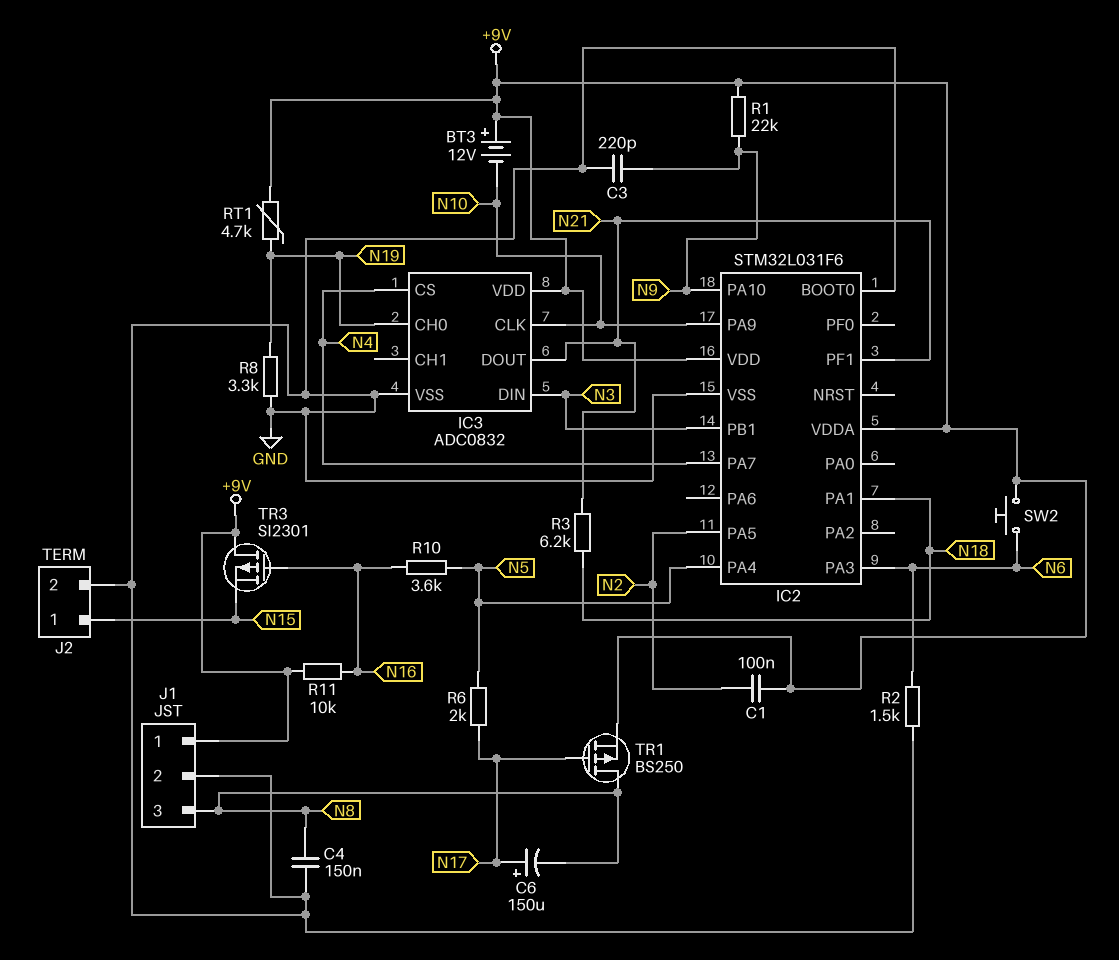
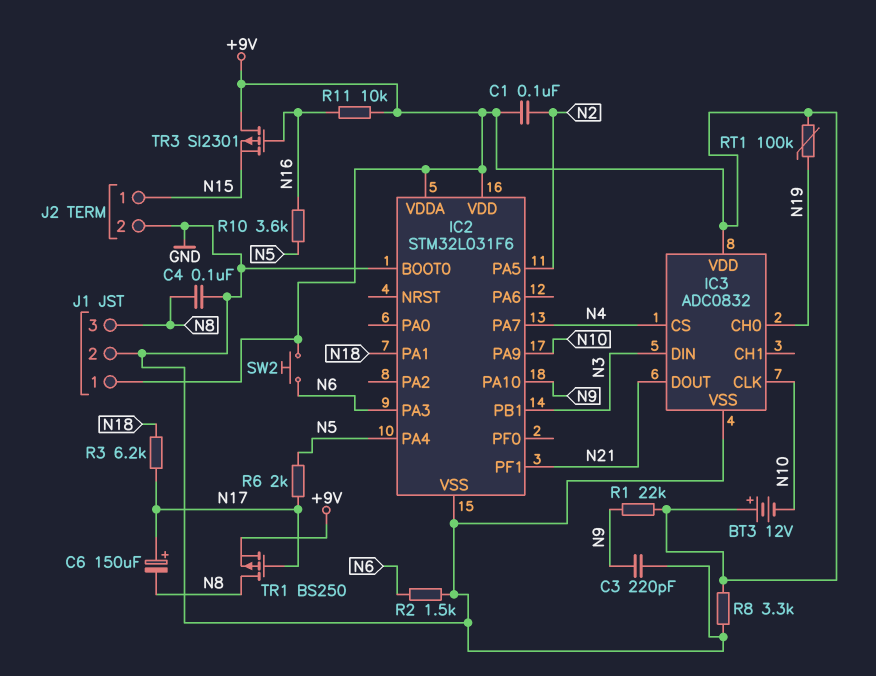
C4: 150nF (GND, N8) -> 100nF (GND, N8)
R3: 6.2k (N18, N21) -> 6.2k (N17, N18)
R8: 3.3k (GND, N19) -> 3.3k (+9V, GND)
RT1: 4.7k (+9V, N19) -> 100k (+9V, N19)

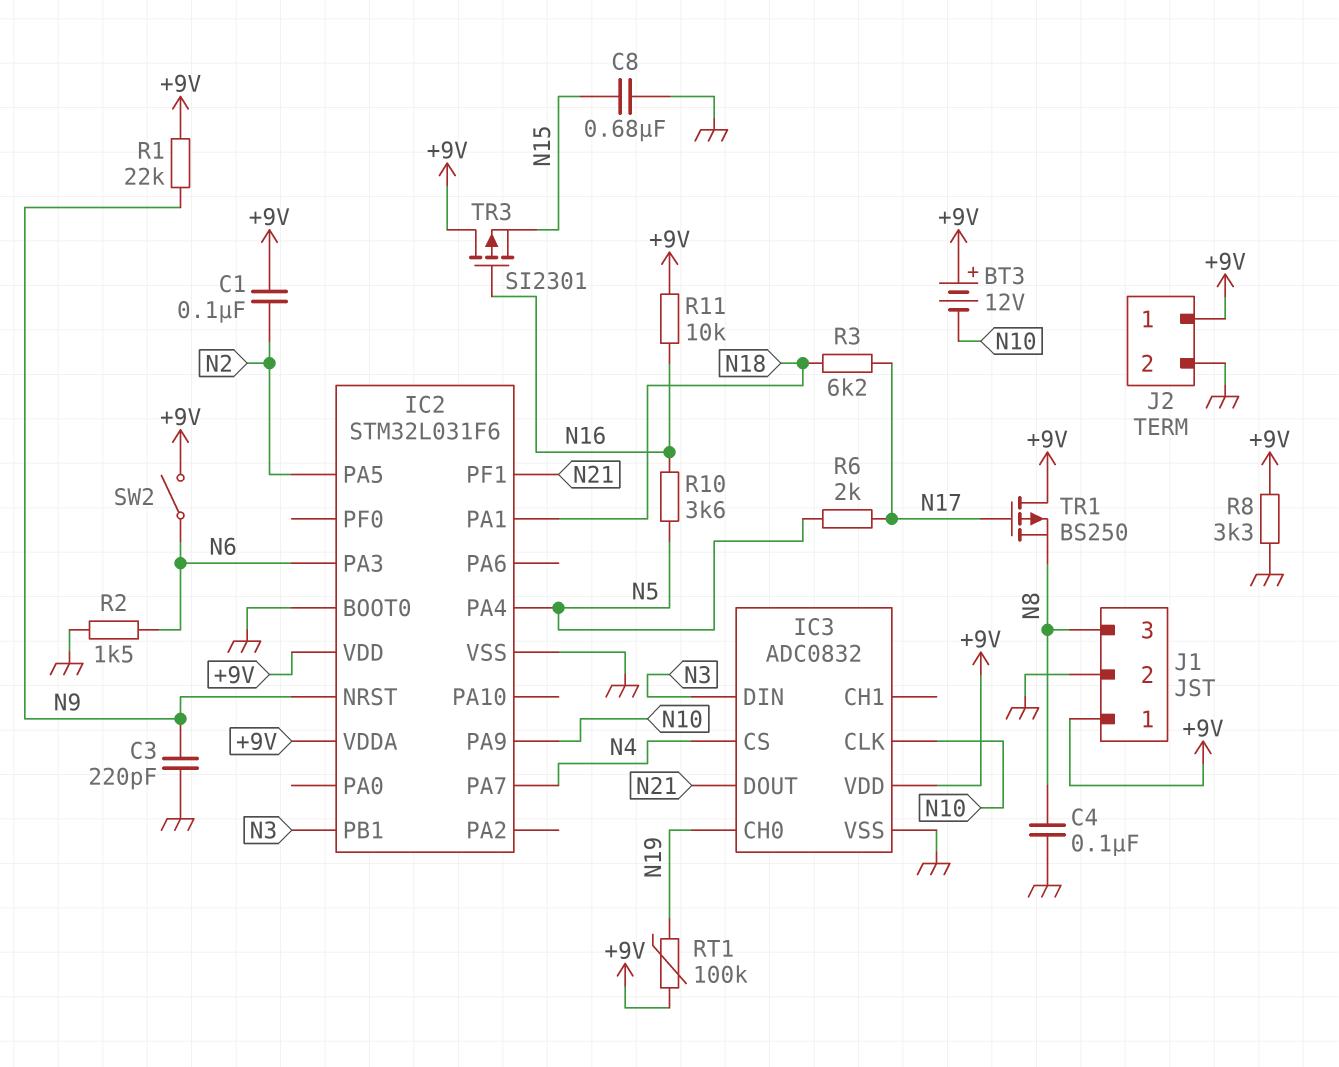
C6: 150uF (plus N17, minus N8) -> none
C8: none -> 680nF (GND, N15)
IC2 pin NRST: none -> N9
IC2 pin PA10: N9 -> none
J2 pin 1: N15 -> +9V
SW2: button (+9V, N6) -> switch (+9V, N6)
TR1: PMOS BS250 (G N17, D N8, S +9V) -> PMOS BS250 (G N17, D +9V, S N8)

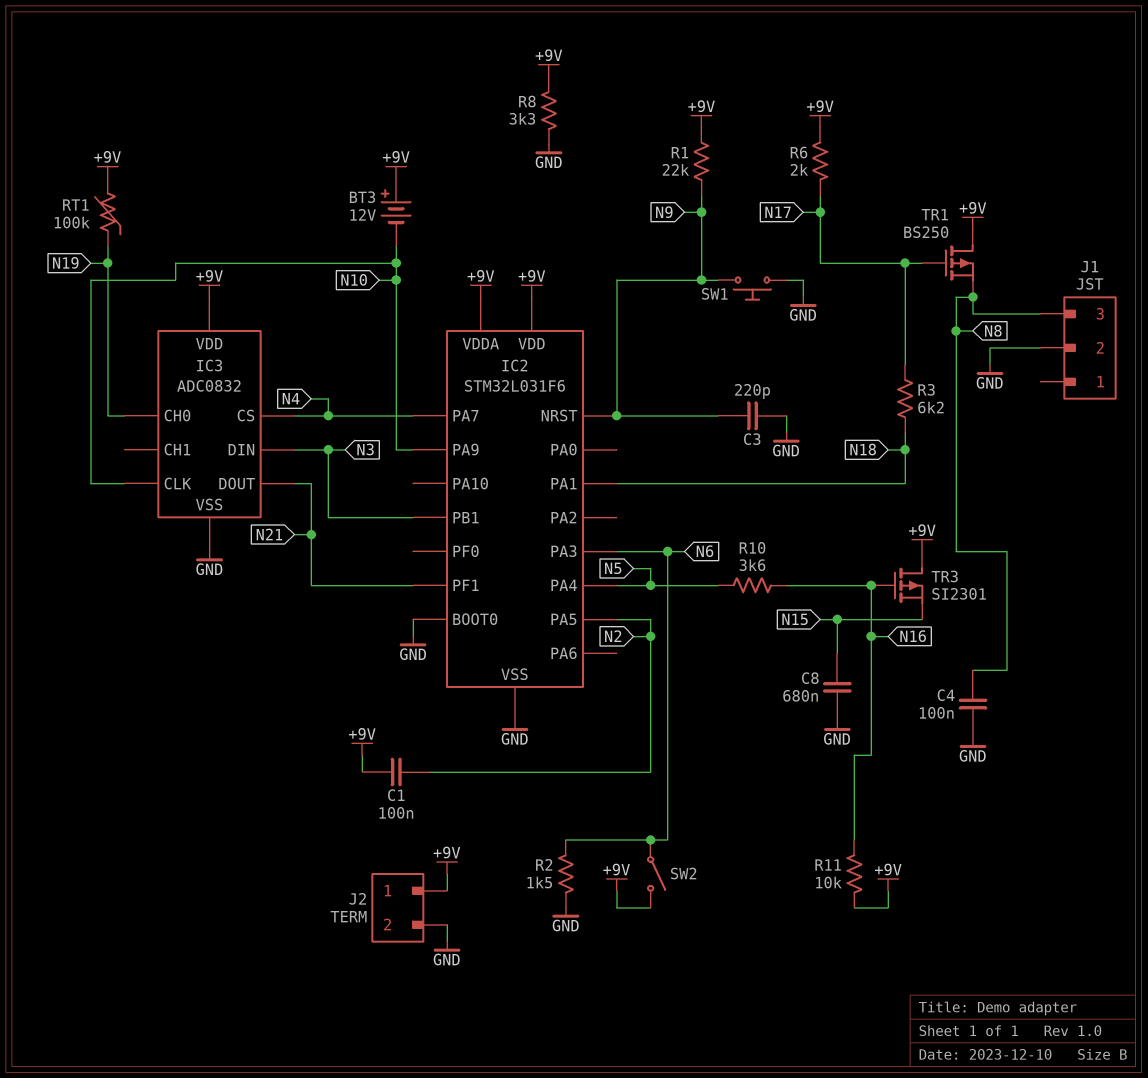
J1 pin 1: +9V -> none
R6: 2k (N5, N17) -> 2k (+9V, N17)
SW1: none -> button (GND, N9)

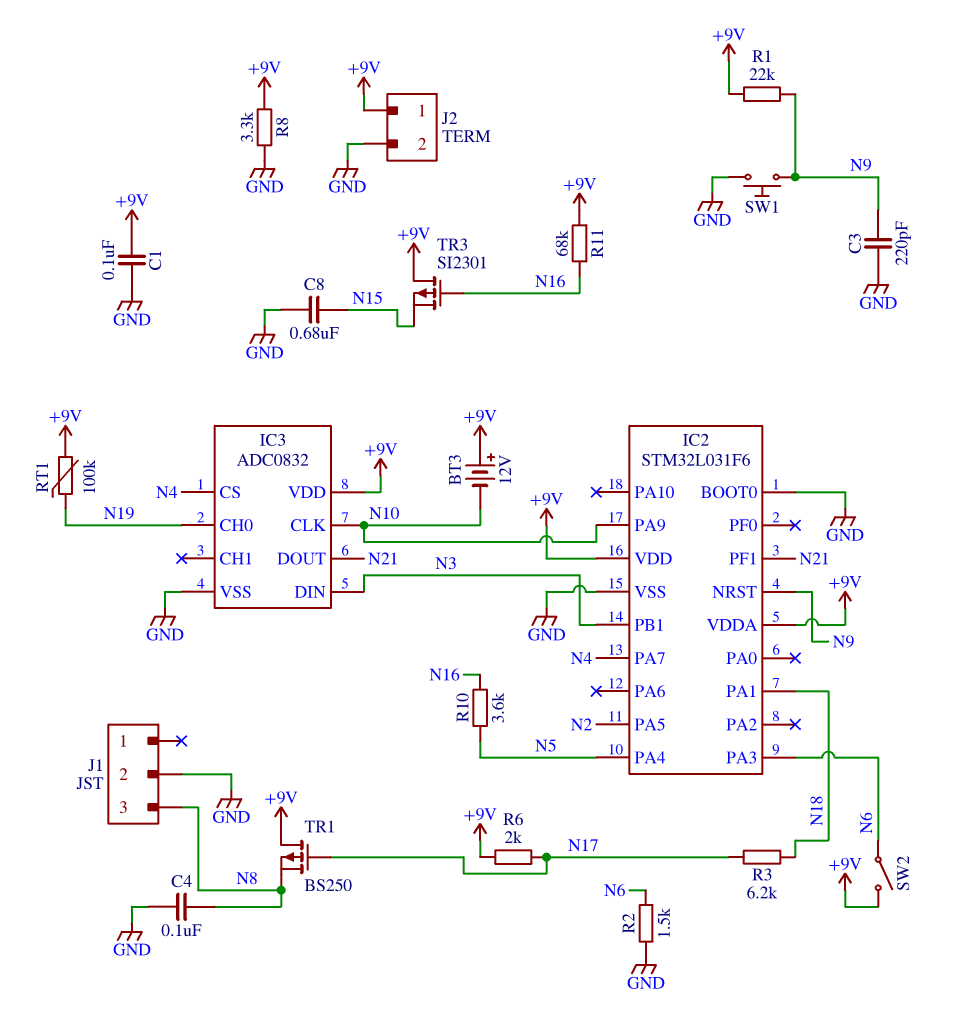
C1: 100nF (+9V, N2) -> 100nF (+9V, GND)
R11: 10k (+9V, N16) -> 68k (+9V, N16)

